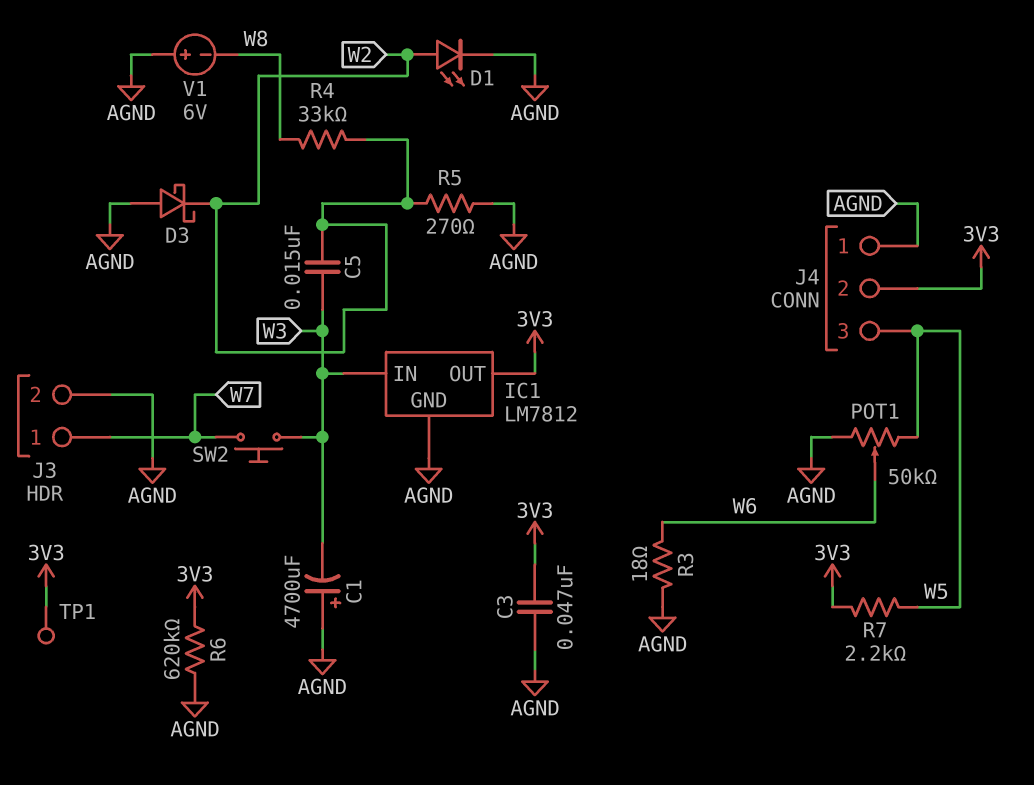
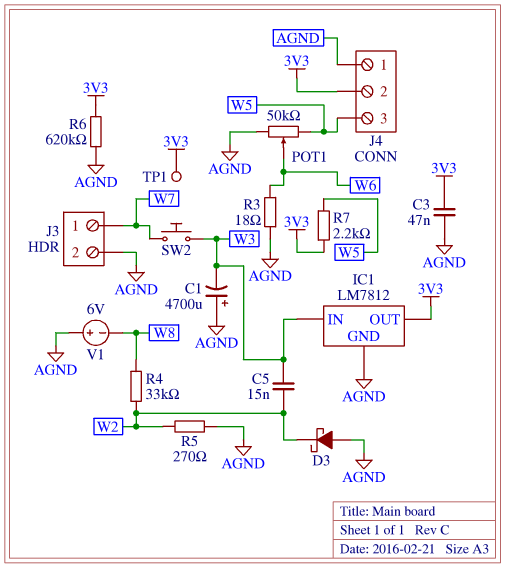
D1: LED (A W2, K AGND) -> none

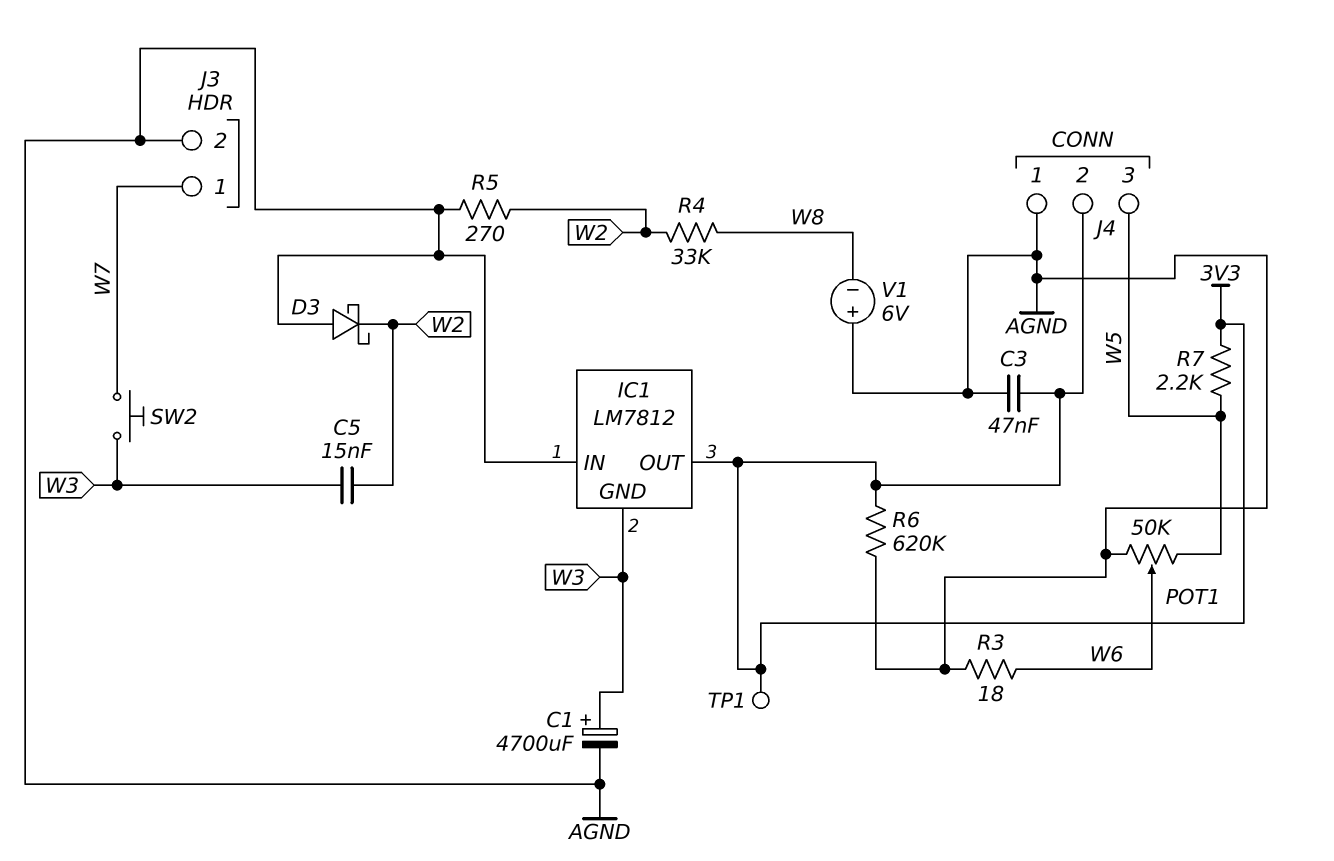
C1: 4700uF (plus AGND, minus W3) -> 4700uF (plus W3, minus AGND)
IC1 pin GND: AGND -> W3
IC1 pin IN: W3 -> AGND

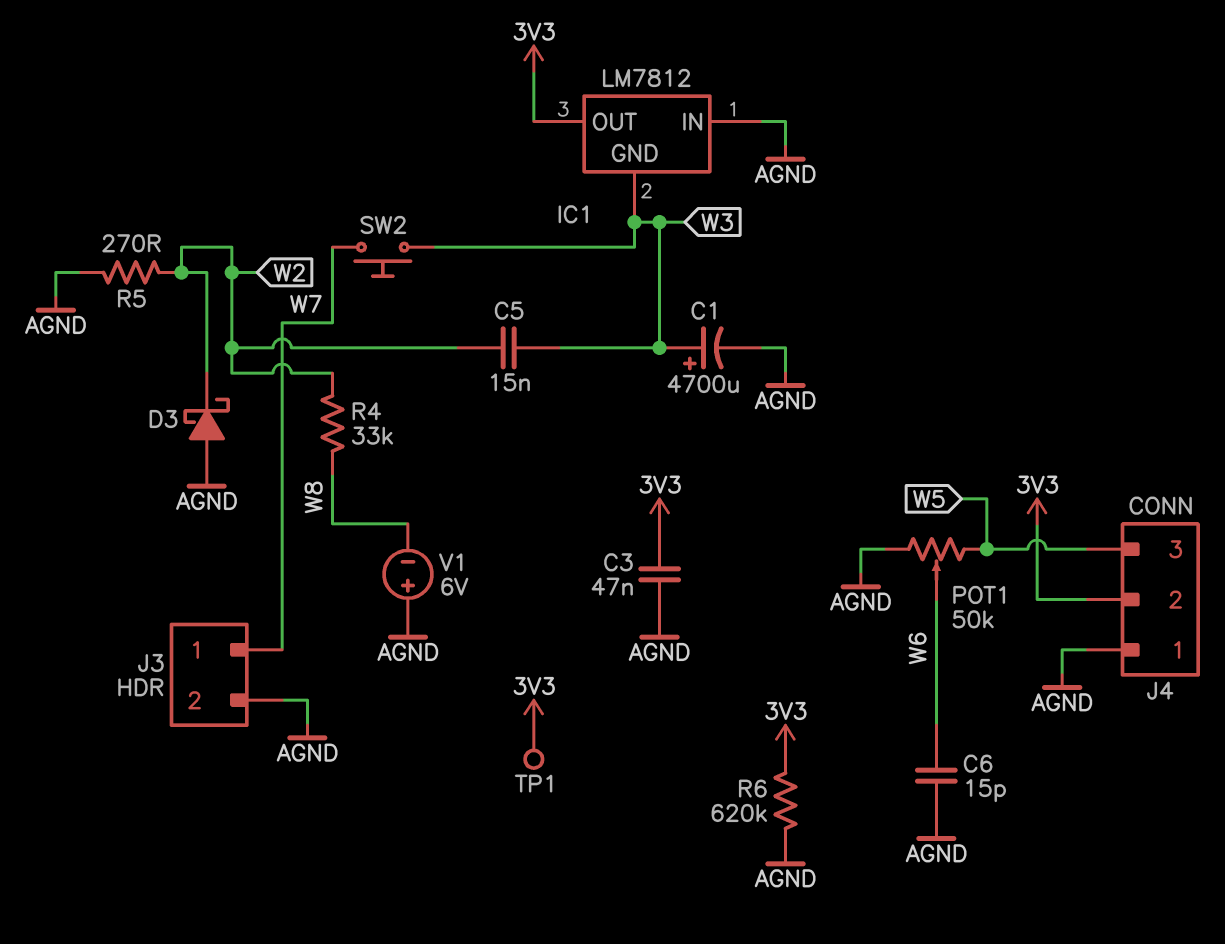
C6: none -> 15pF (AGND, W6)
R3: 18 (AGND, W6) -> none
R7: 2.2k (3V3, W5) -> none

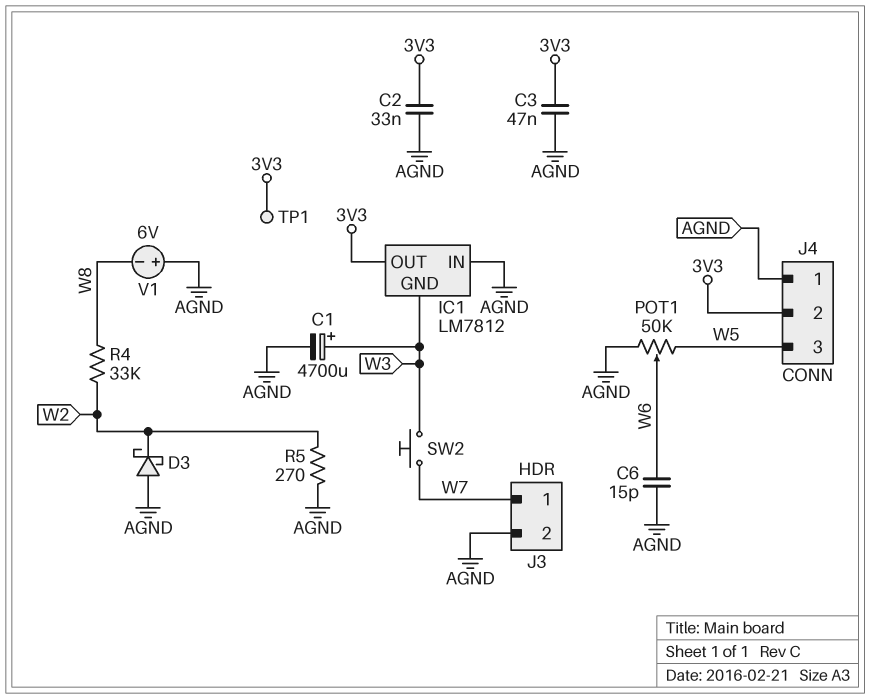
C2: none -> 33nF (3V3, AGND)
C5: 15nF (W2, W3) -> none
R6: 620k (3V3, AGND) -> none

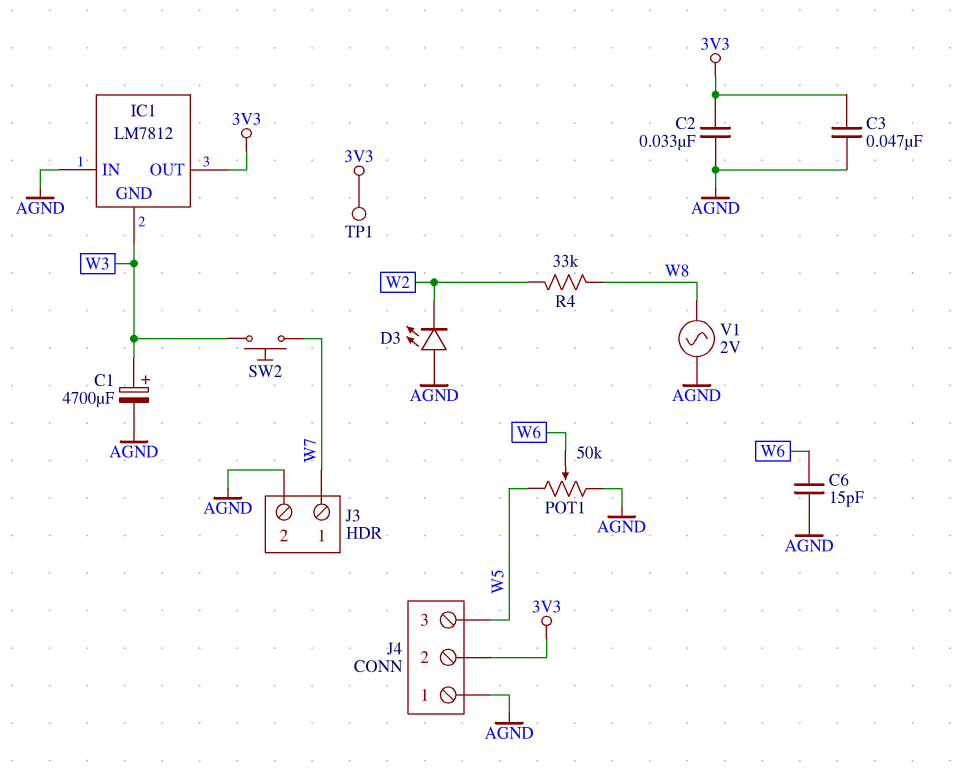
D3: schottky (A AGND, K W2) -> LED (A AGND, K W2)
R5: 270 (AGND, W2) -> none
V1: 6V (plus AGND, minus W8) -> AC 2V (AGND, W8)

